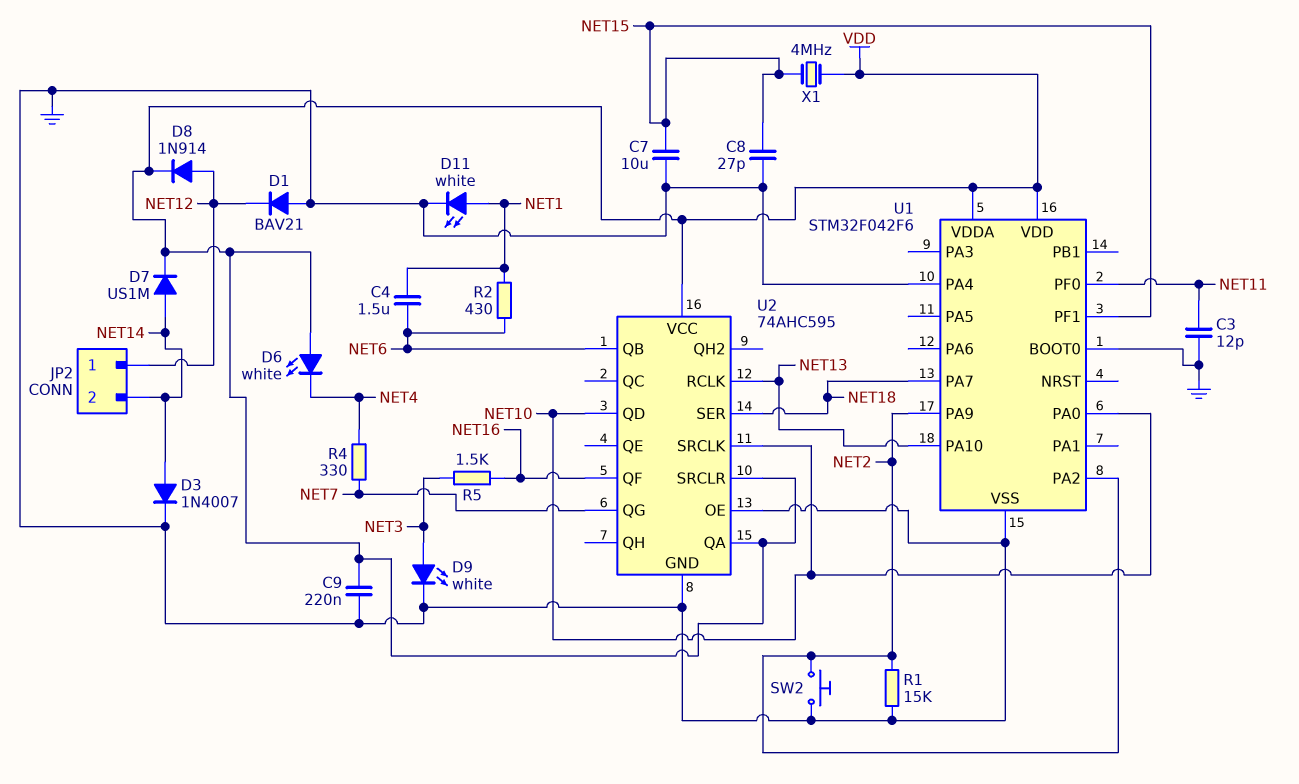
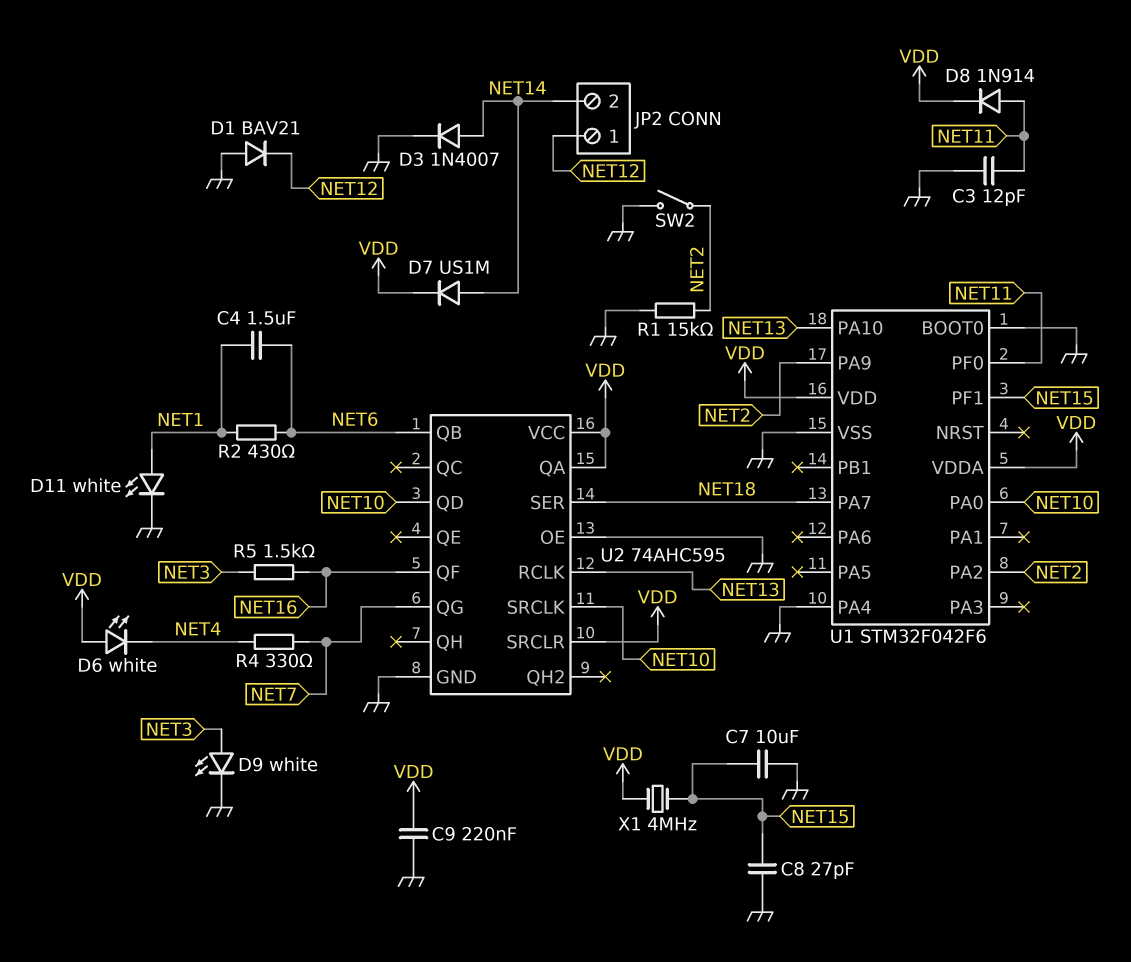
D8: diode 1N914 (A NET12, K VDD) -> diode 1N914 (A NET11, K VDD)
SW2: button (GND, NET2) -> switch (GND, NET2)

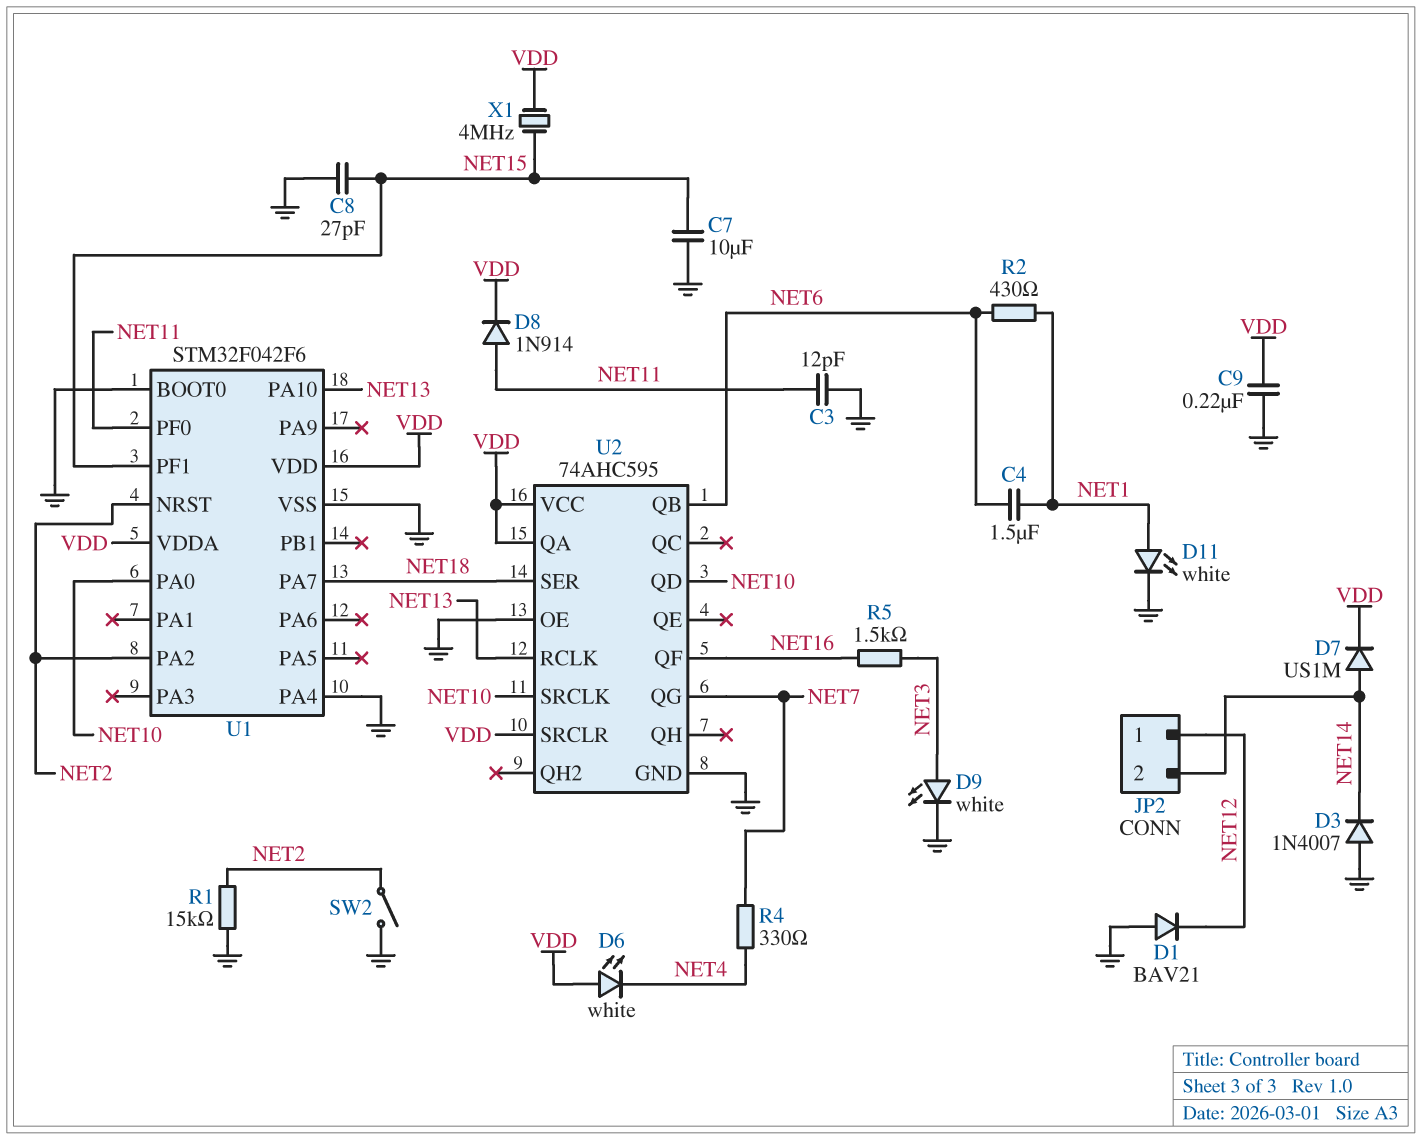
D3: diode 1N4007 (A NET14, K GND) -> diode 1N4007 (A GND, K NET14)
U1 pin NRST: none -> NET2
U1 pin PA9: NET2 -> none

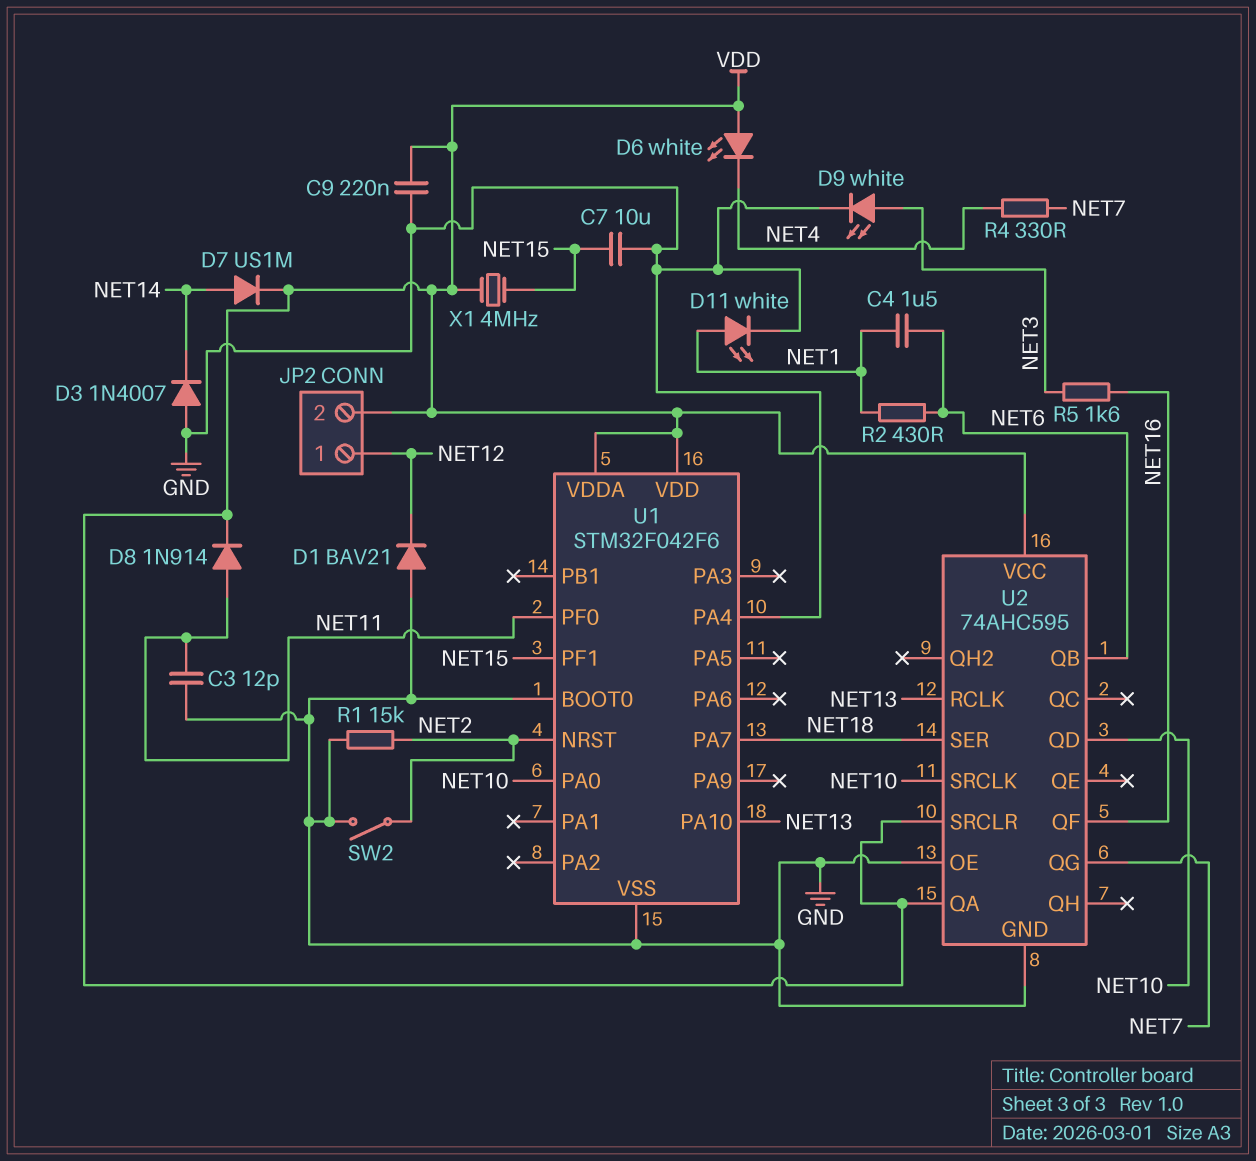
C8: 27pF (GND, NET15) -> none
JP2 pin 2: NET14 -> VDD
R5: 1.5k (NET3, NET16) -> 1.6k (NET3, NET16)
U1 pin PA2: NET2 -> none

